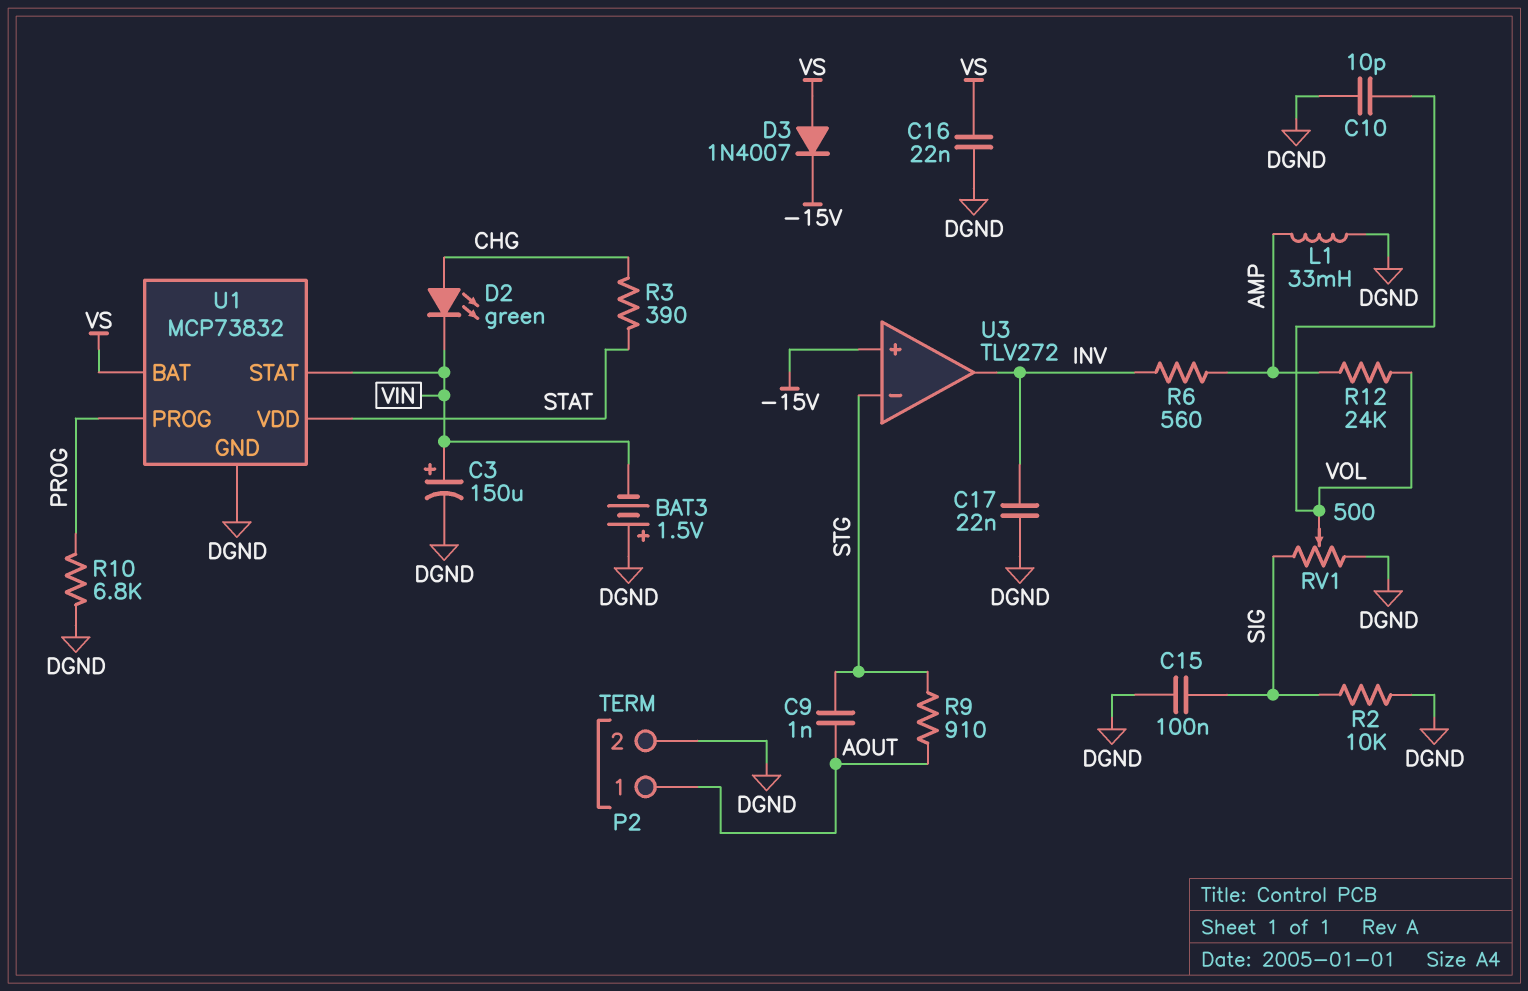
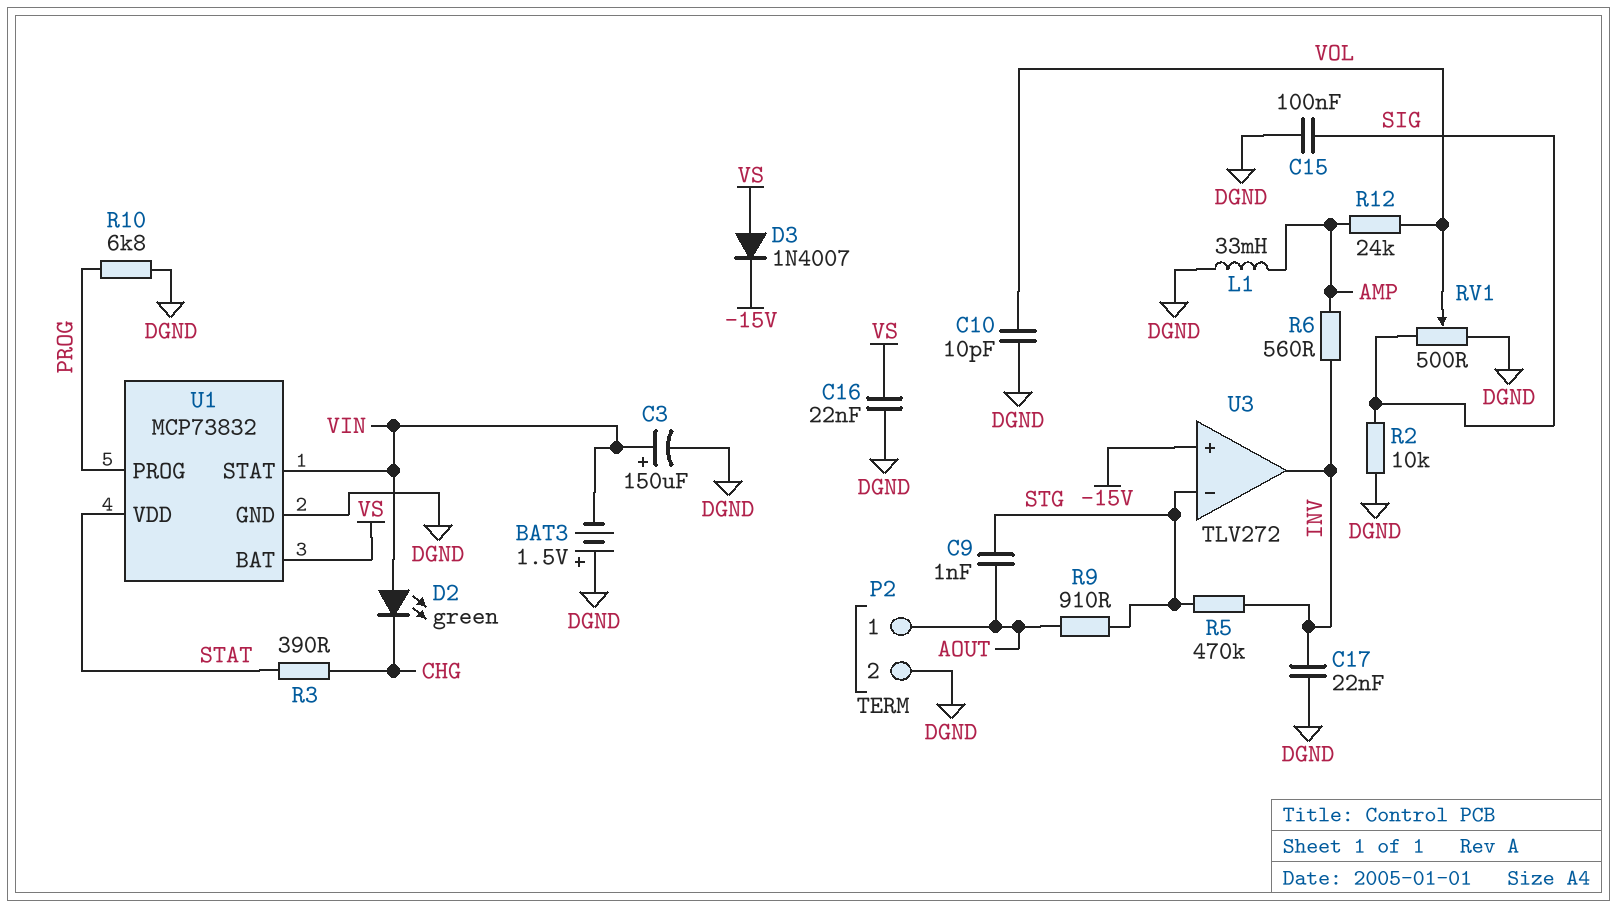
D2: LED green (A CHG, K VIN) -> LED green (A VIN, K CHG)
R5: none -> 470k (INV, STG)

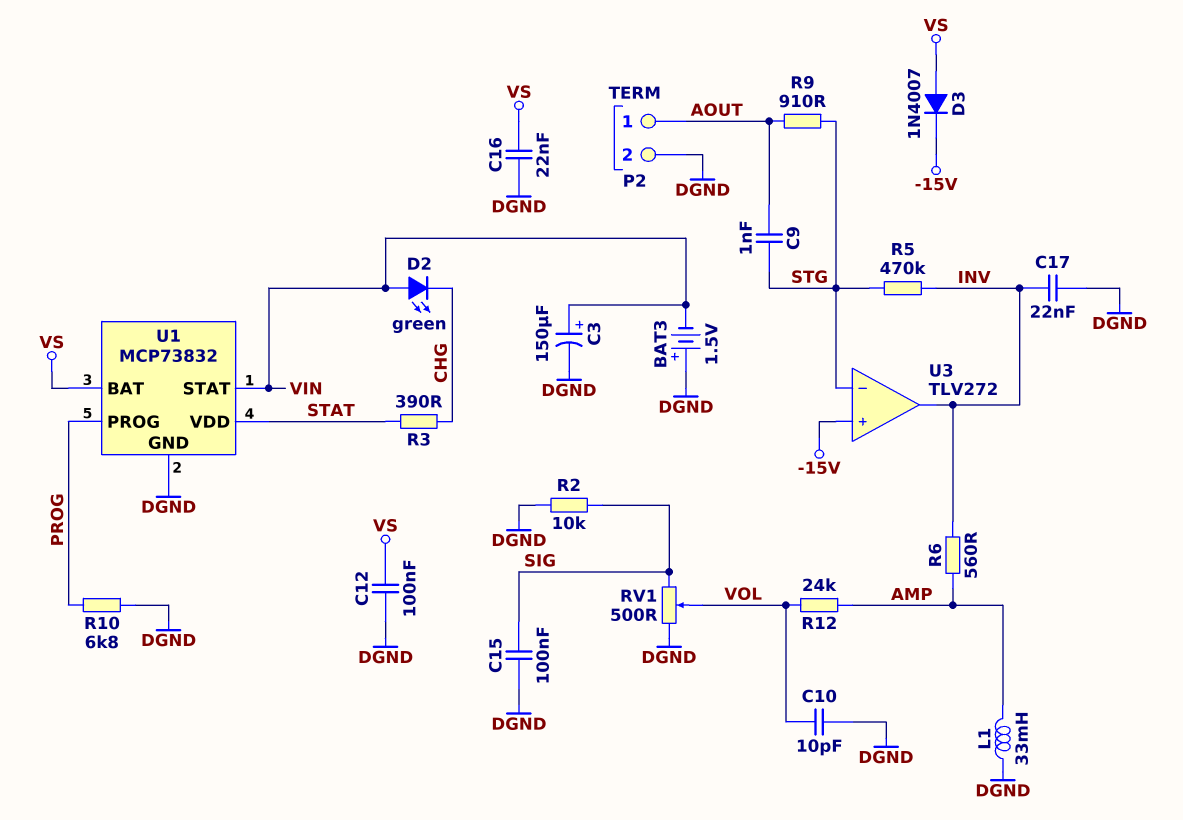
C12: none -> 100nF (DGND, VS)

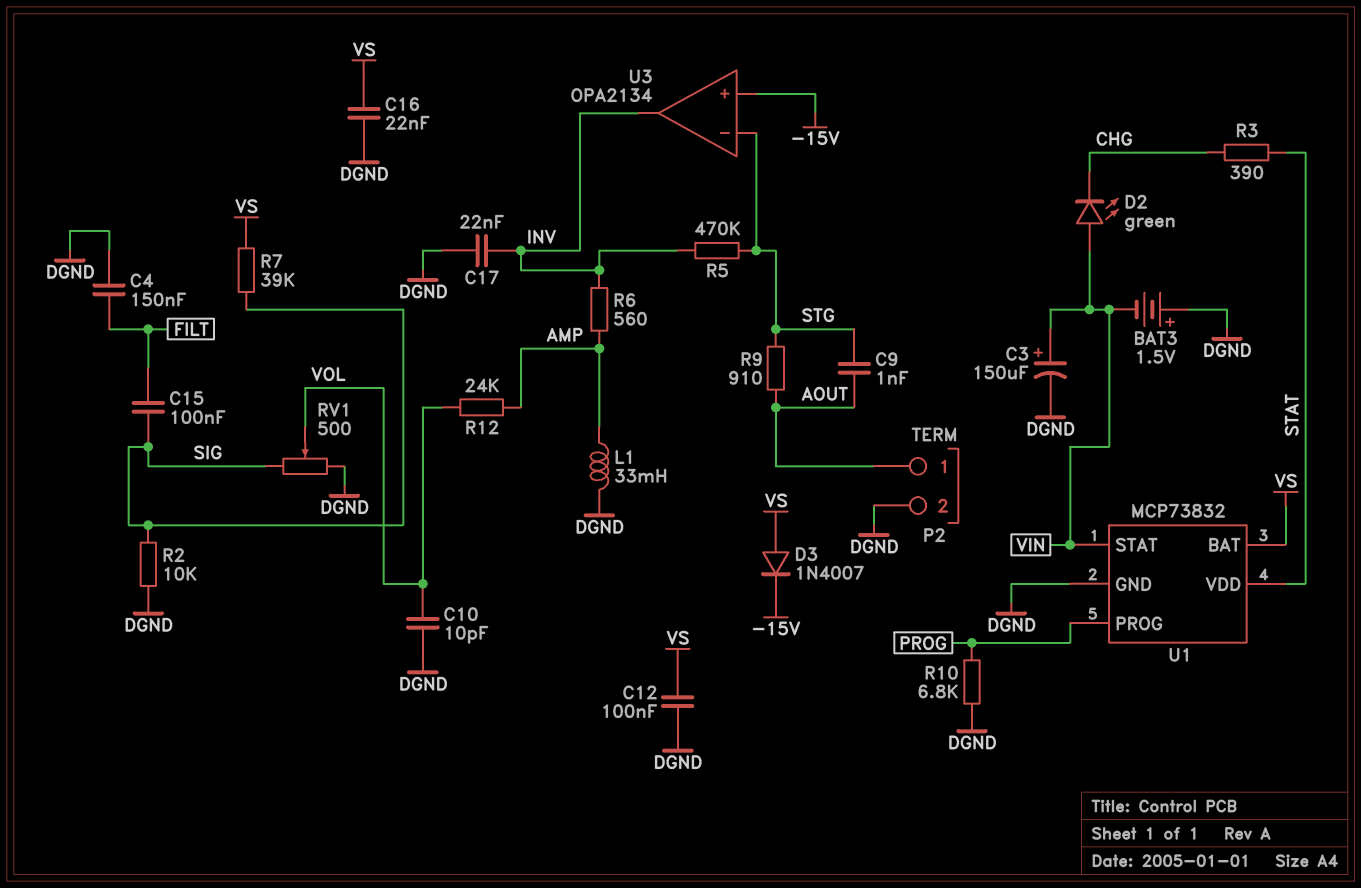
C4: none -> 150nF (DGND, FILT)
C15: 100nF (DGND, SIG) -> 100nF (FILT, SIG)
R7: none -> 39k (SIG, VS)
U3: TLV272 -> OPA2134

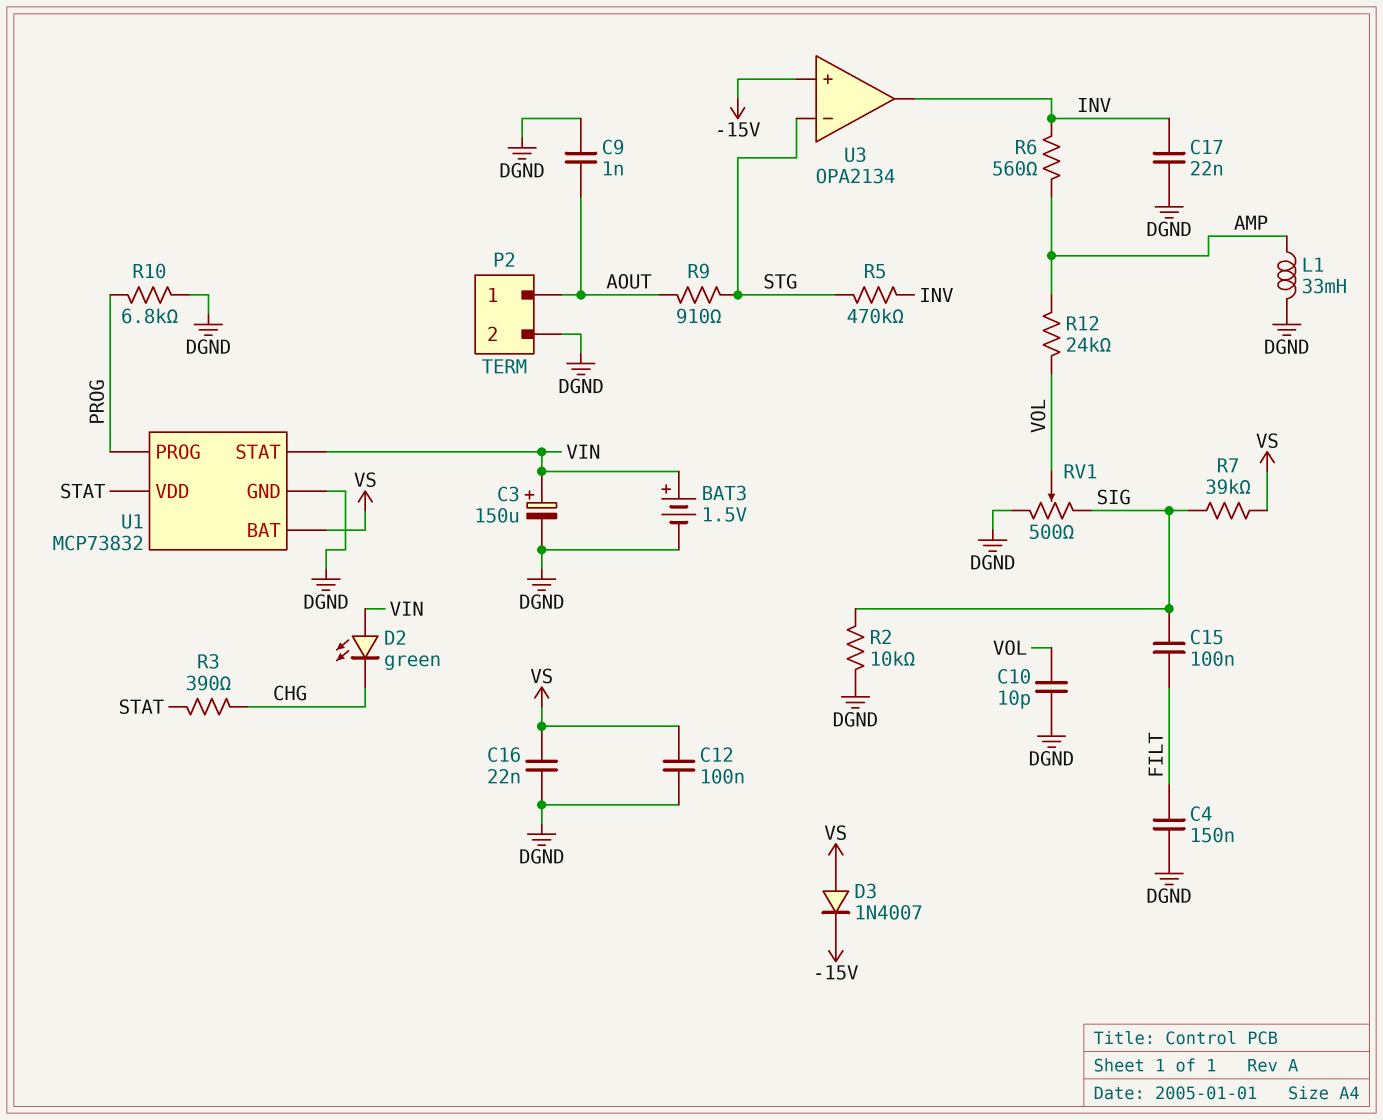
BAT3: 1.5V (plus DGND, minus VIN) -> 1.5V (plus VIN, minus DGND)
C9: 1nF (AOUT, STG) -> 1nF (AOUT, DGND)

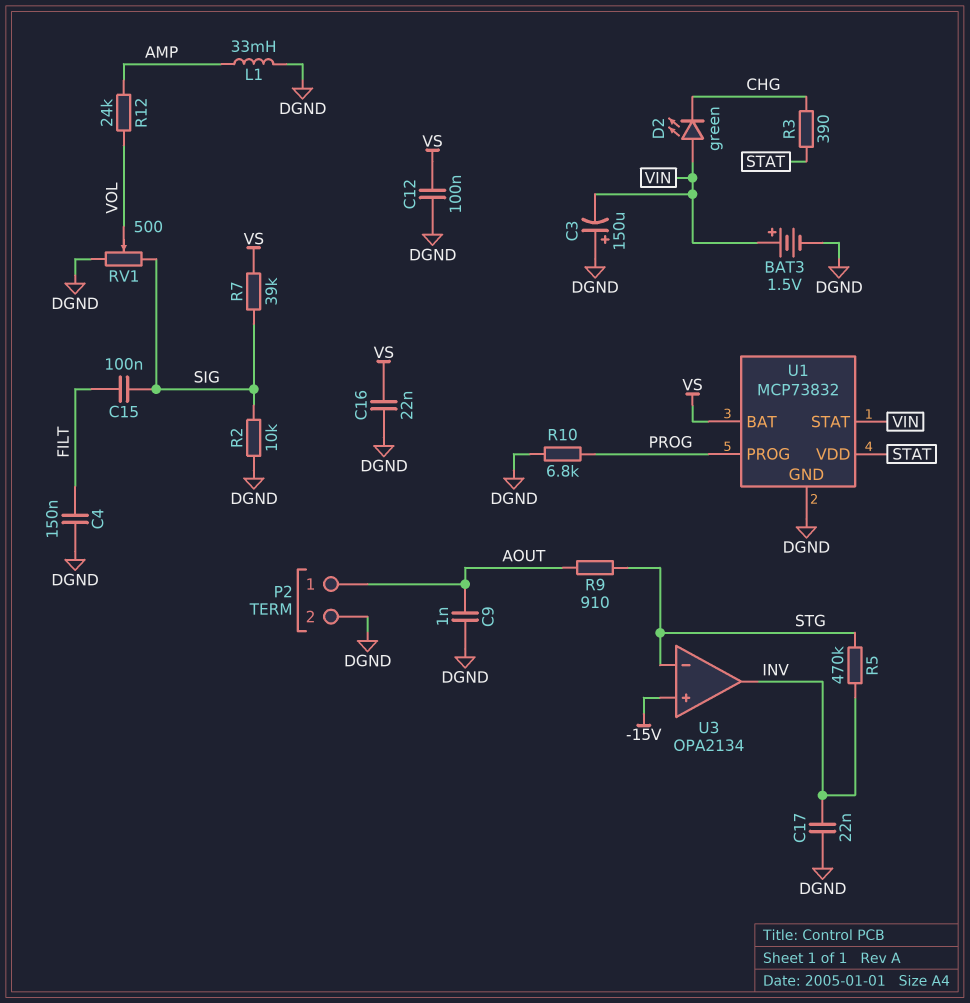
C3: 150uF (plus VIN, minus DGND) -> 150uF (plus DGND, minus VIN)
C10: 10pF (DGND, VOL) -> none
D3: diode 1N4007 (A VS, K -15V) -> none
R6: 560 (AMP, INV) -> none

